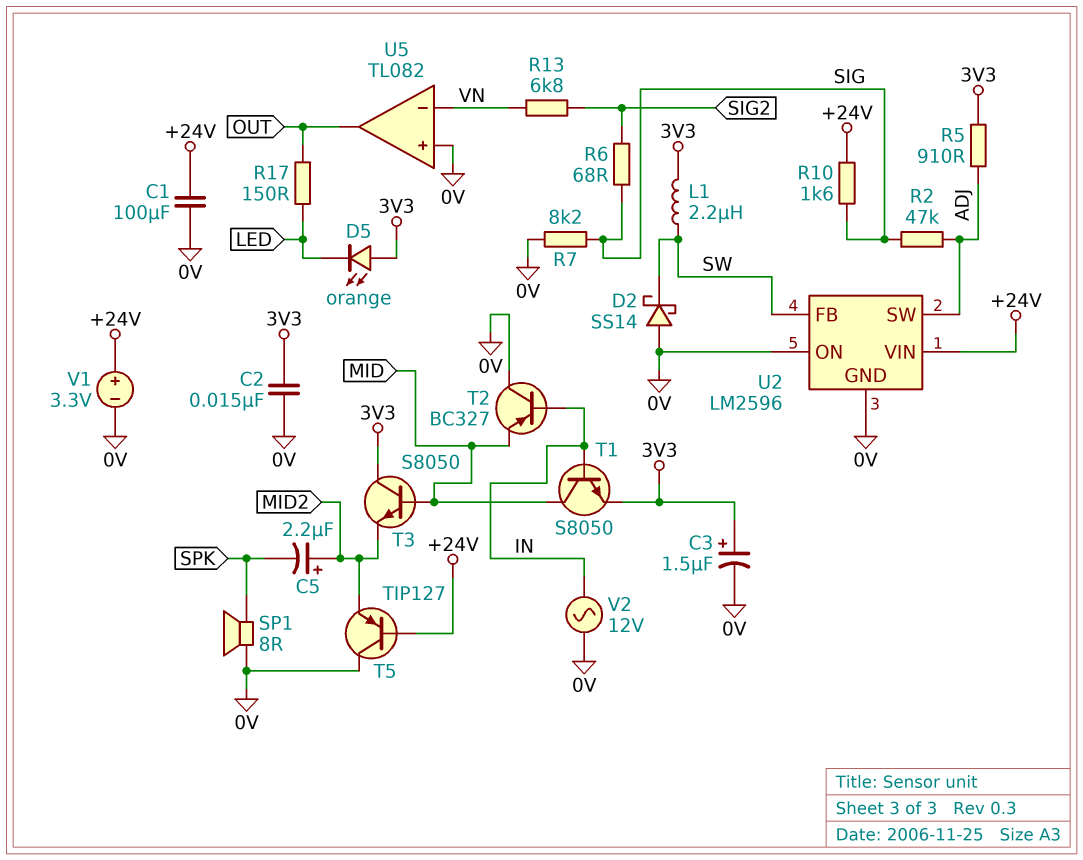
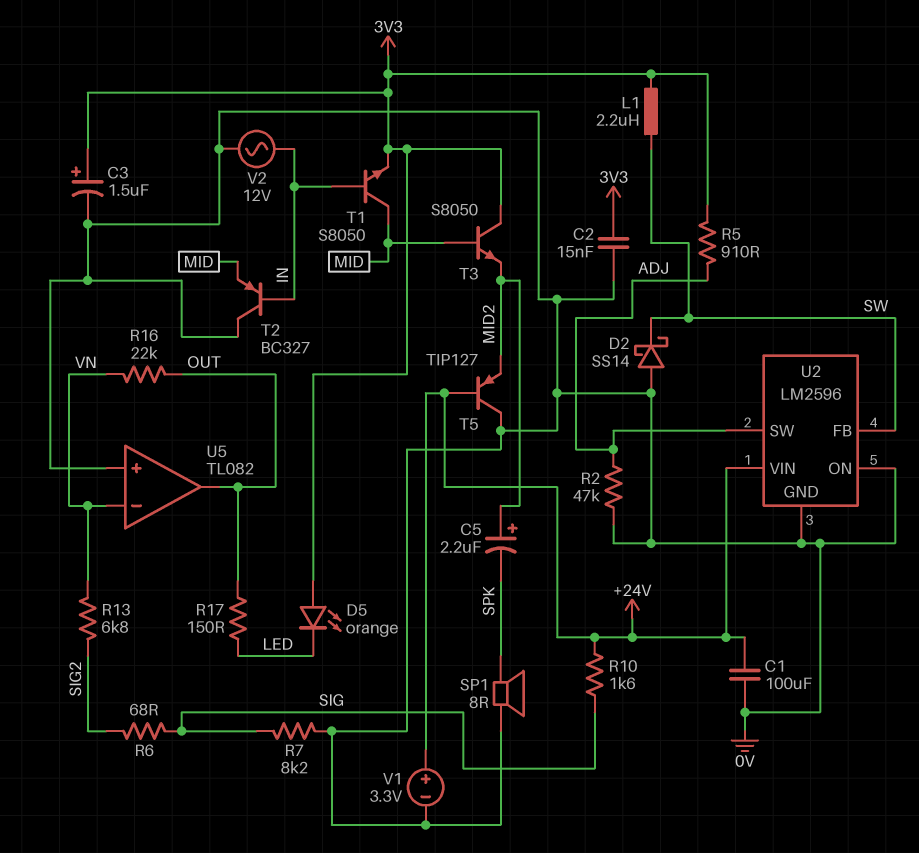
R2: 47k (ADJ, SIG) -> 47k (0V, ADJ)
R16: none -> 22k (OUT, VN)

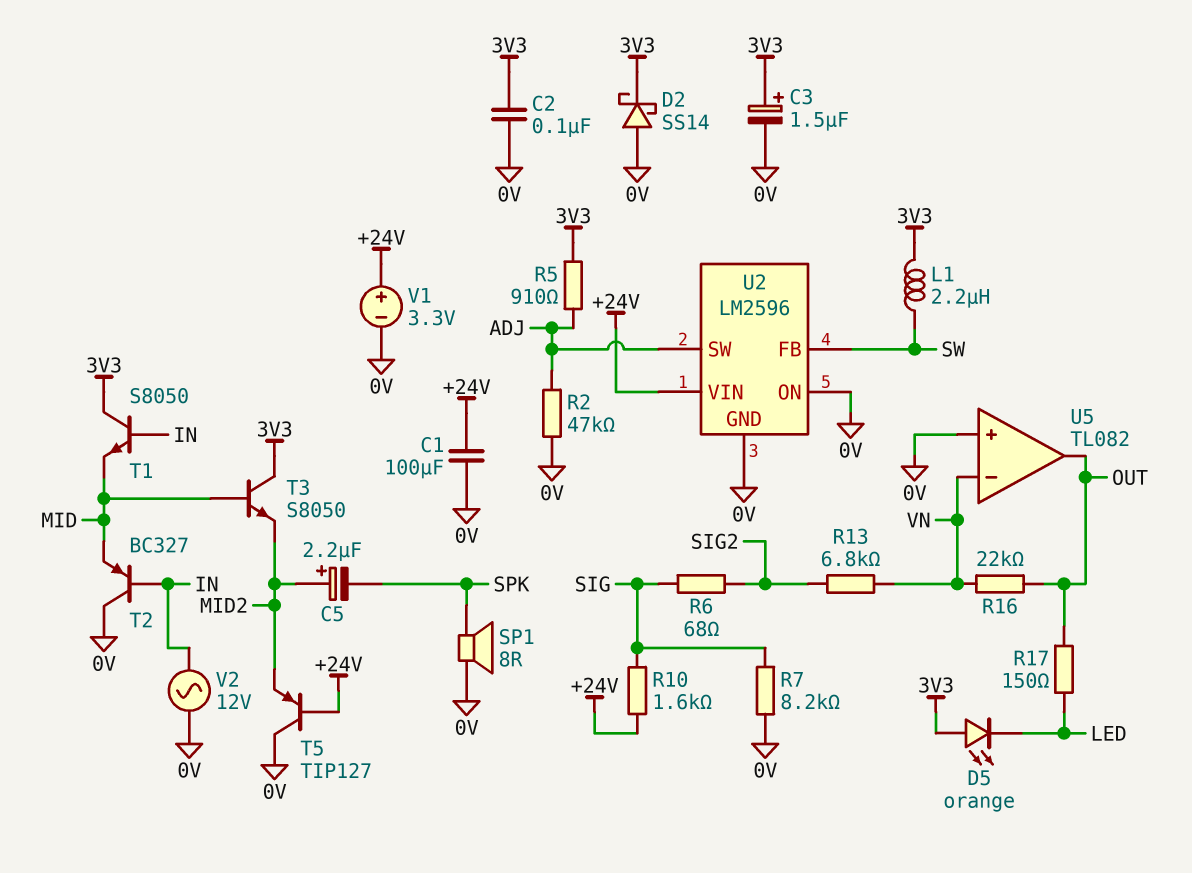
C2: 15nF (0V, 3V3) -> 100nF (0V, 3V3)
D2: schottky SS14 (A 0V, K SW) -> schottky SS14 (A 0V, K 3V3)
T1: NPN S8050 (B IN, C MID, E 3V3) -> NPN S8050 (B IN, C 3V3, E MID)

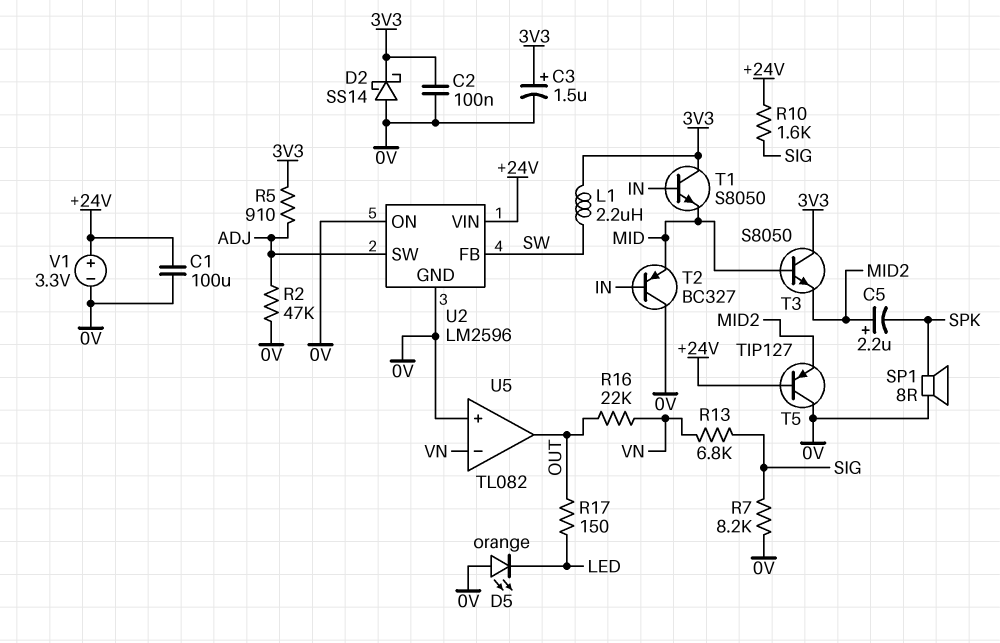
D5: LED orange (A 3V3, K LED) -> LED orange (A 0V, K LED)
R6: 68 (SIG, SIG2) -> none
R13: 6.8k (SIG2, VN) -> 6.8k (SIG, VN)
V2: AC 12V (0V, IN) -> none

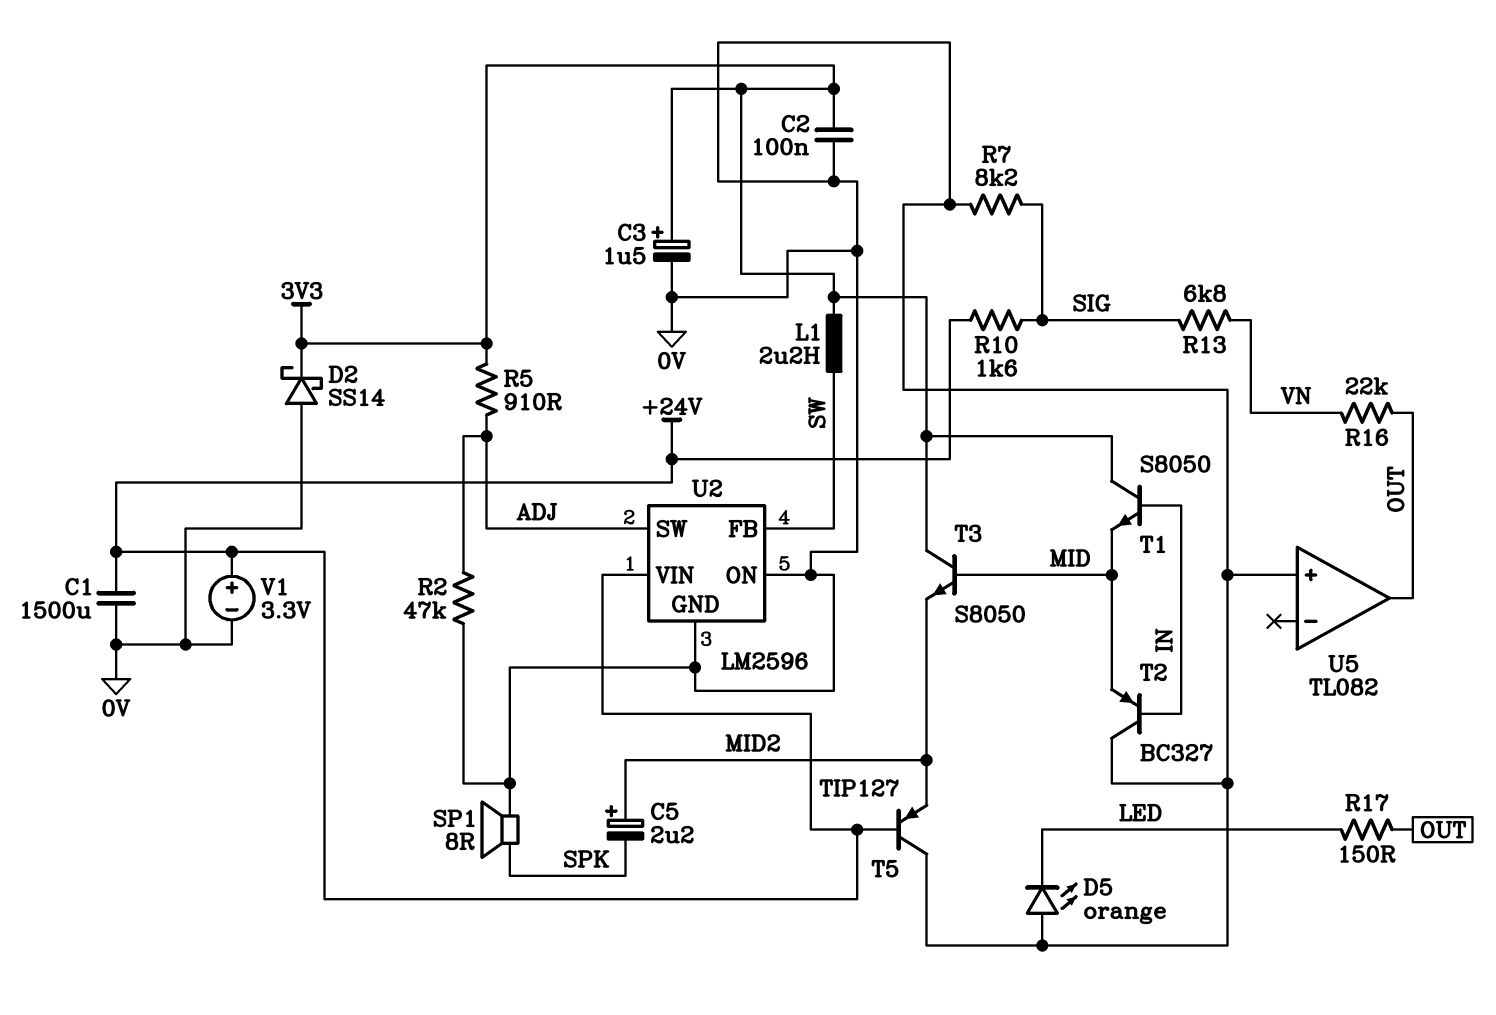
C1: 100uF (+24V, 0V) -> 1500uF (+24V, 0V)
U5 pin in-: VN -> none

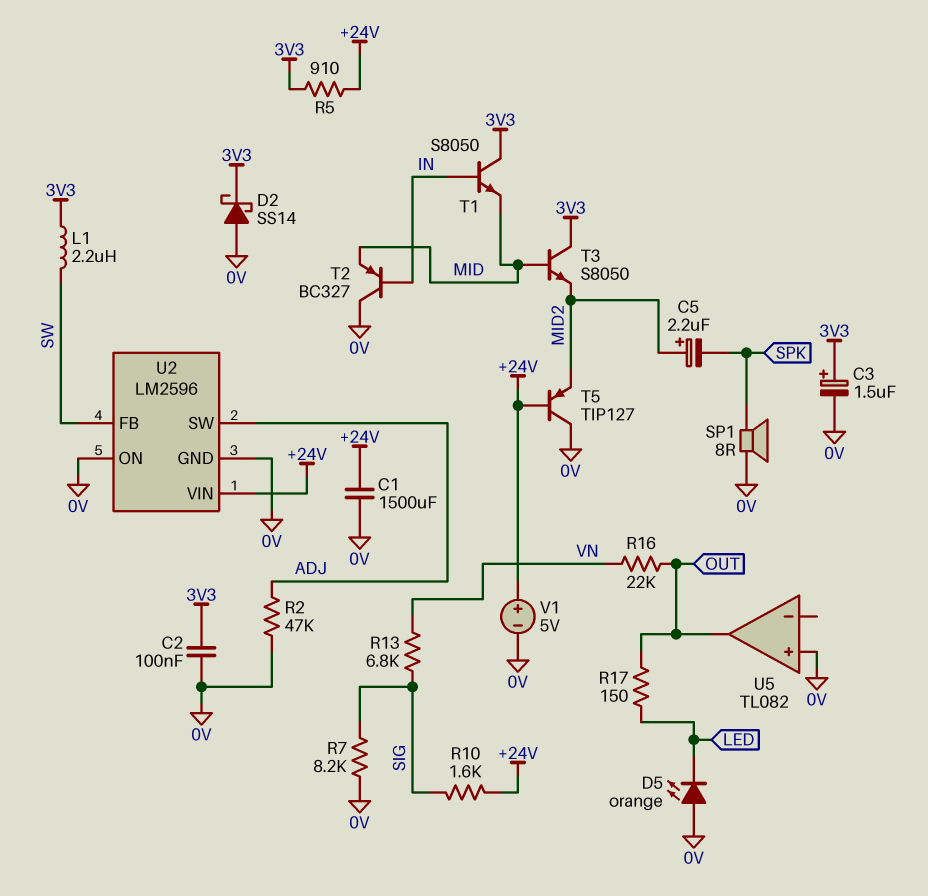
R5: 910 (3V3, ADJ) -> 910 (+24V, 3V3)
V1: 3.3V (plus +24V, minus 0V) -> 5V (plus +24V, minus 0V)

